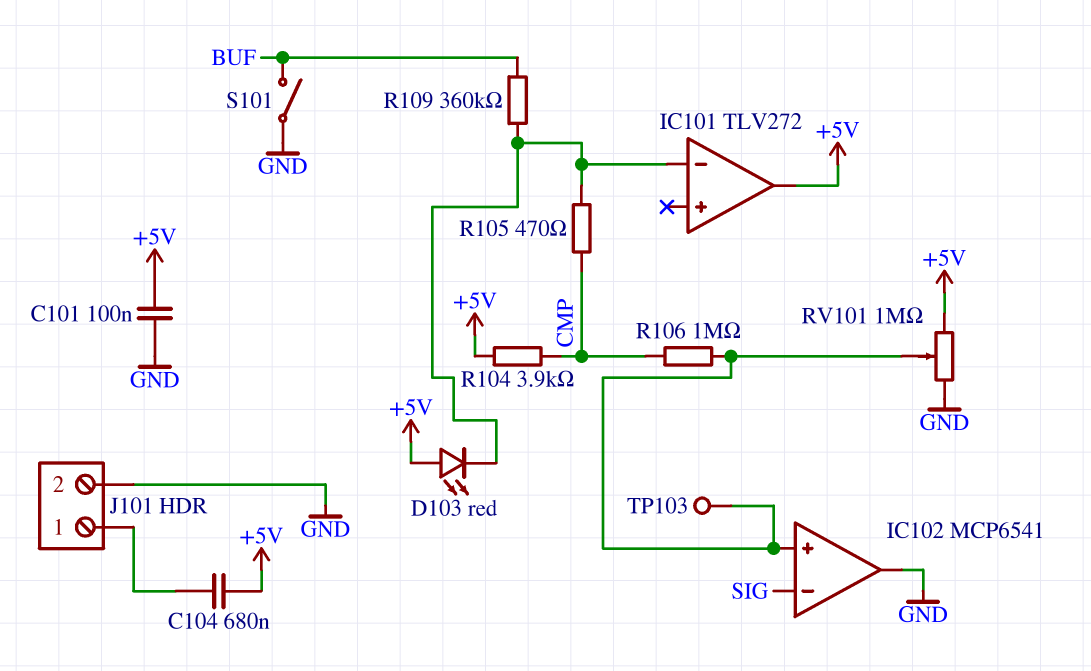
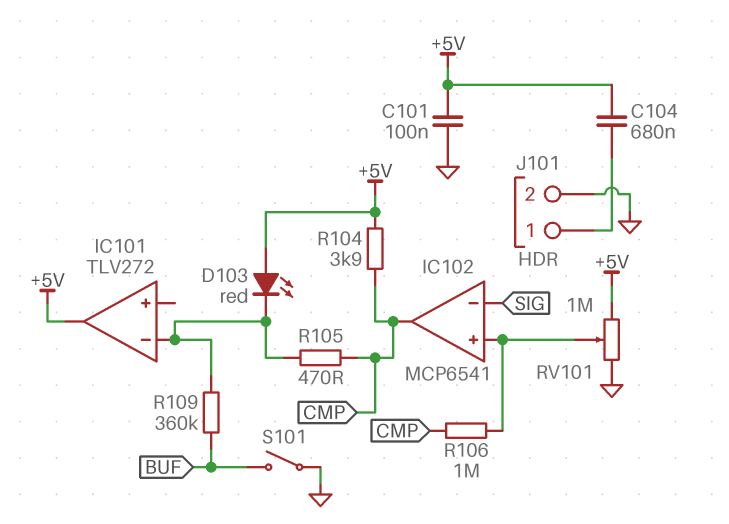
IC102 pin out: GND -> CMP
TP103: test point (IC102/in+) -> none

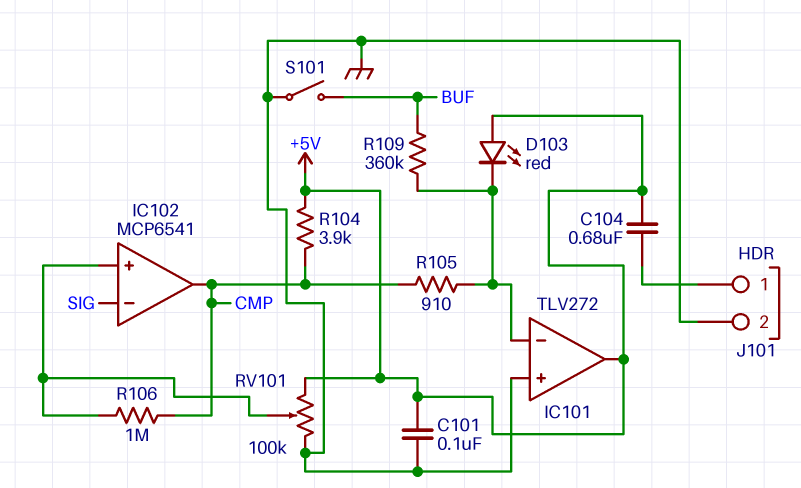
IC101 pin in+: none -> GND
R105: 470 (CMP, IC101/in-) -> 910 (CMP, IC101/in-)
RV101: 1M (+5V, GND, wiper IC102/in+) -> 100k (+5V, GND, wiper IC102/in+)

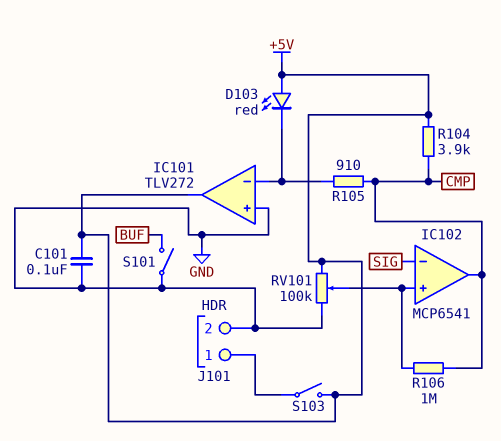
C104: 680nF (+5V, J101/1) -> none
R109: 360k (BUF, IC101/in-) -> none
S103: none -> switch (+5V, J101/1)

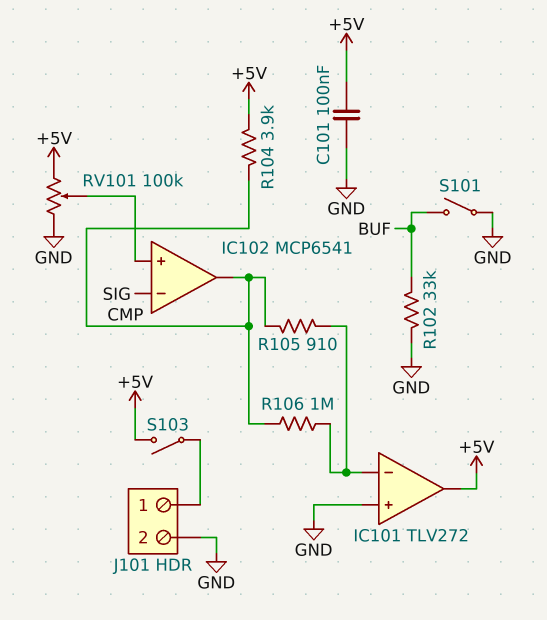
D103: LED red (A +5V, K IC101/in-) -> none
R102: none -> 33k (BUF, GND)
R106: 1M (CMP, IC102/in+) -> 1M (CMP, IC101/in-)

